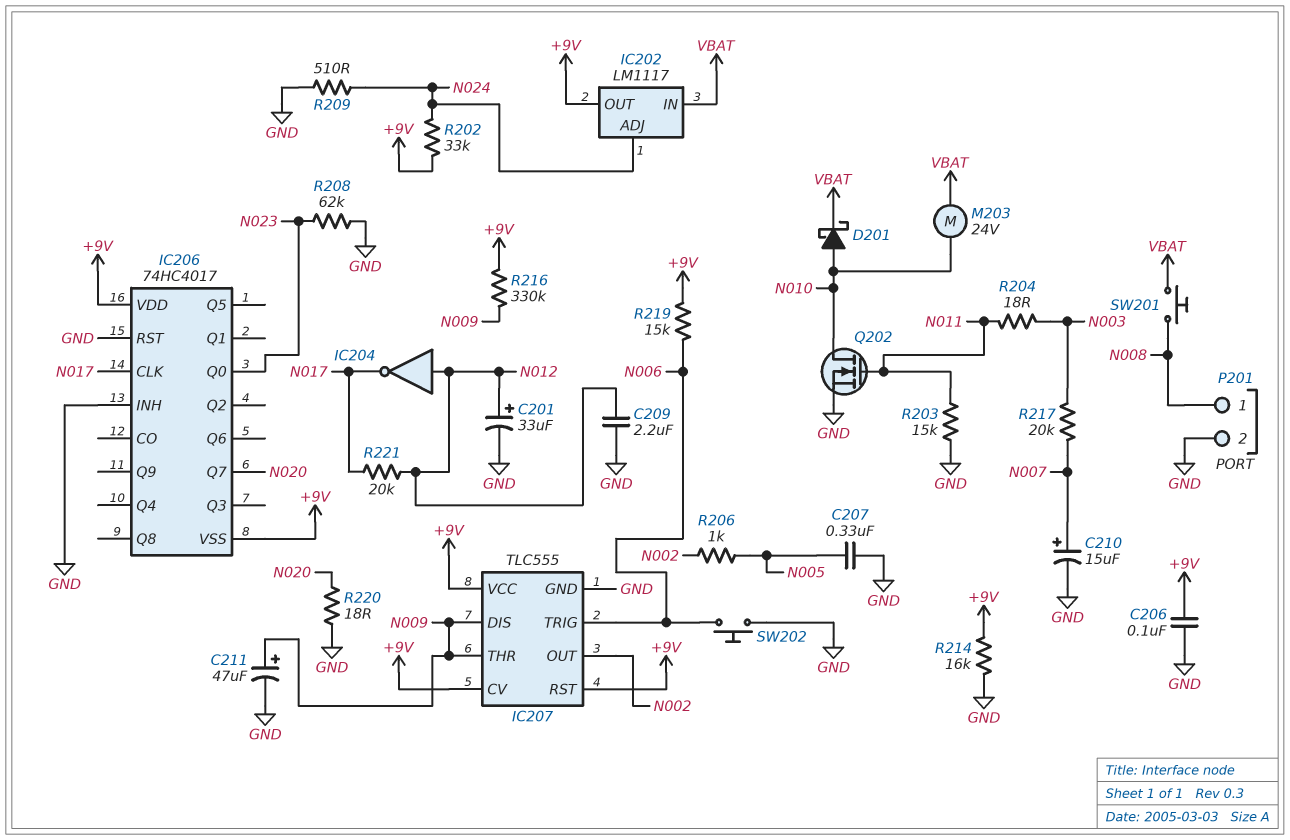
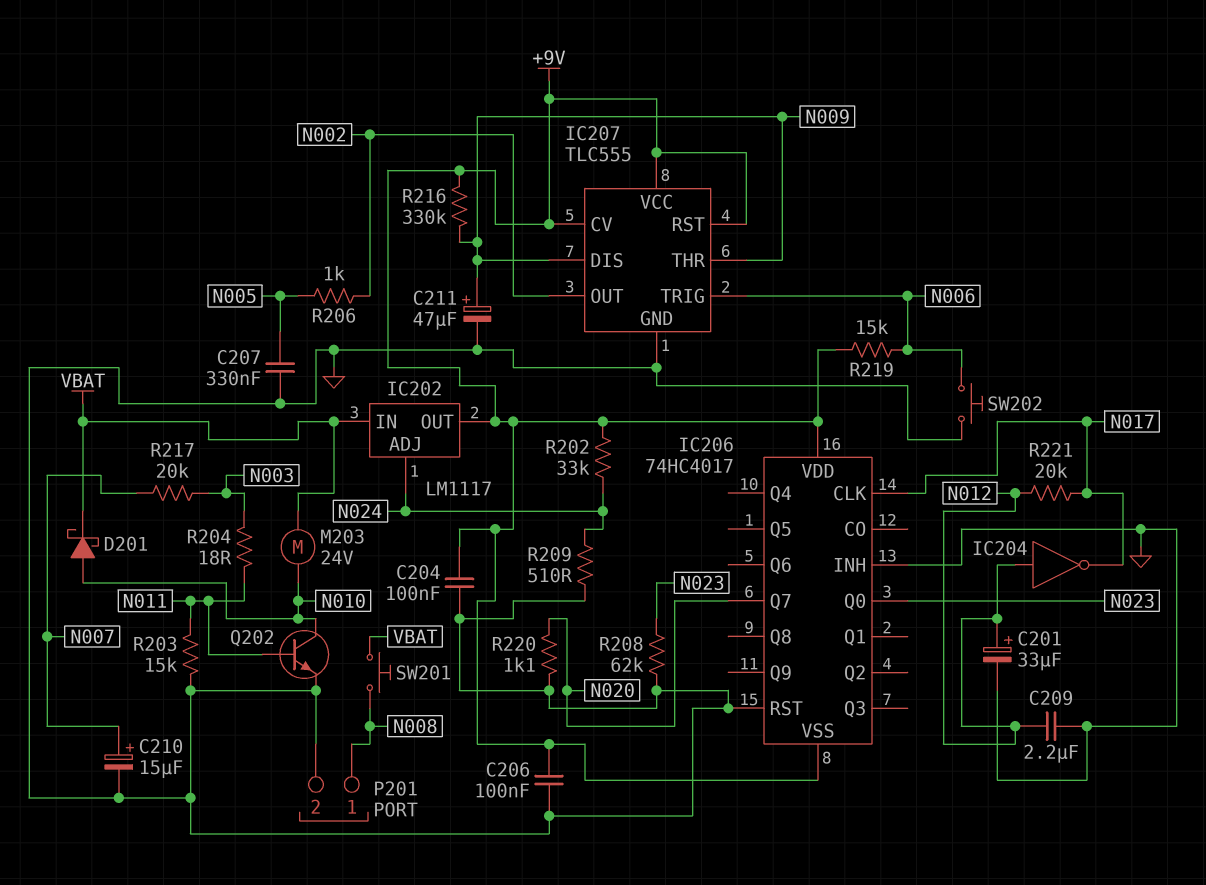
C204: none -> 100nF (+9V, GND)
Q202: NMOS (G N011, D N010, S GND) -> NPN (B N011, C N010, E GND)
R214: 16k (+9V, GND) -> none
R220: 18 (GND, N020) -> 1.1k (GND, N020)

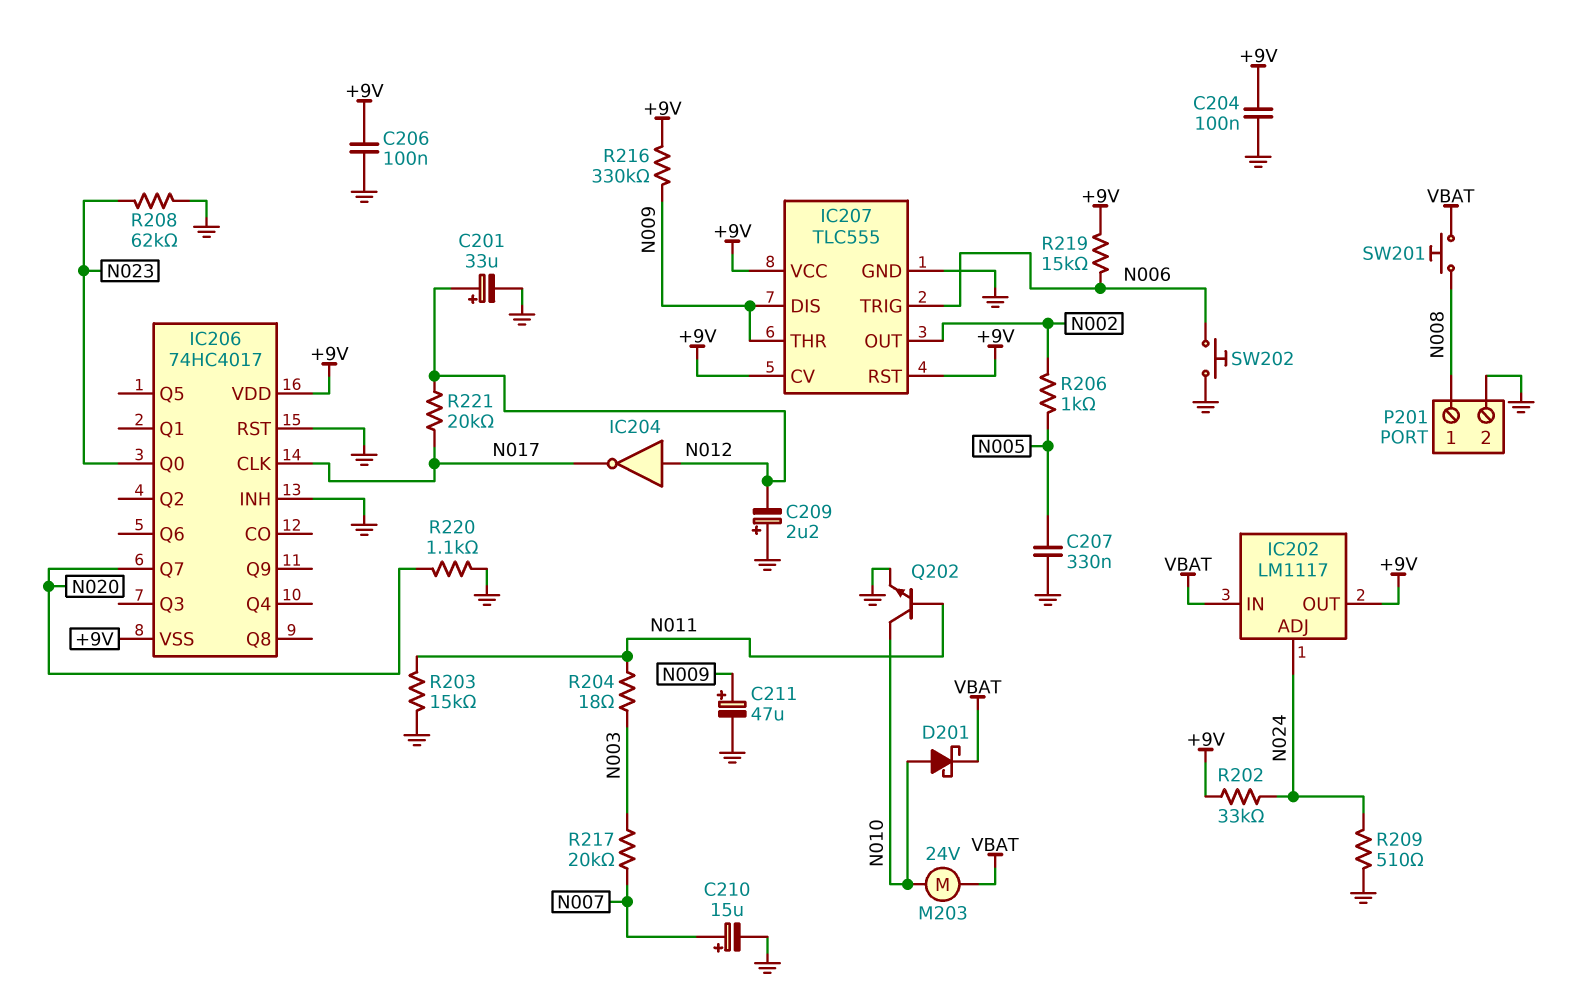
C209: 2.2uF (GND, N012) -> 2.2uF (plus GND, minus N012)

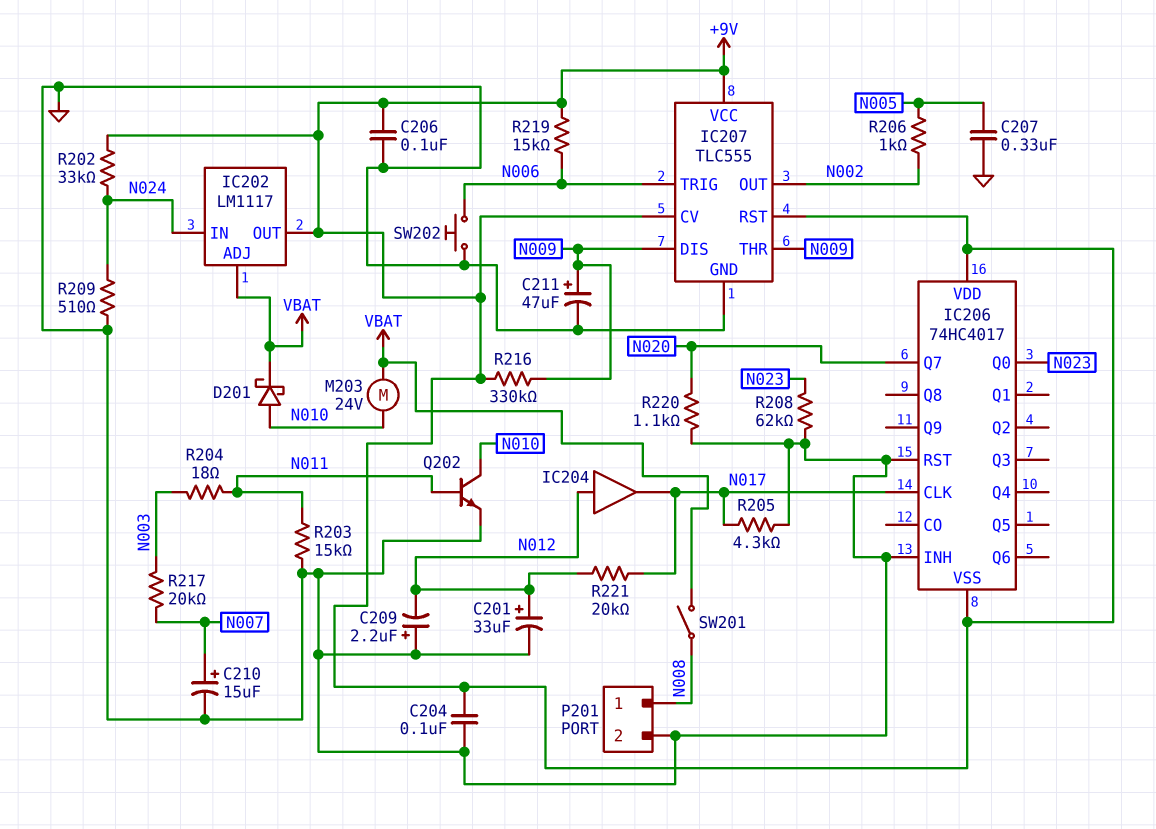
IC202 pin ADJ: N024 -> VBAT
IC202 pin IN: VBAT -> N024
IC204: NOT (in N012, out N017) -> buffer (in N012, out N017)
R205: none -> 4.3k (GND, N017)
SW201: button (N008, VBAT) -> switch (N008, VBAT)

